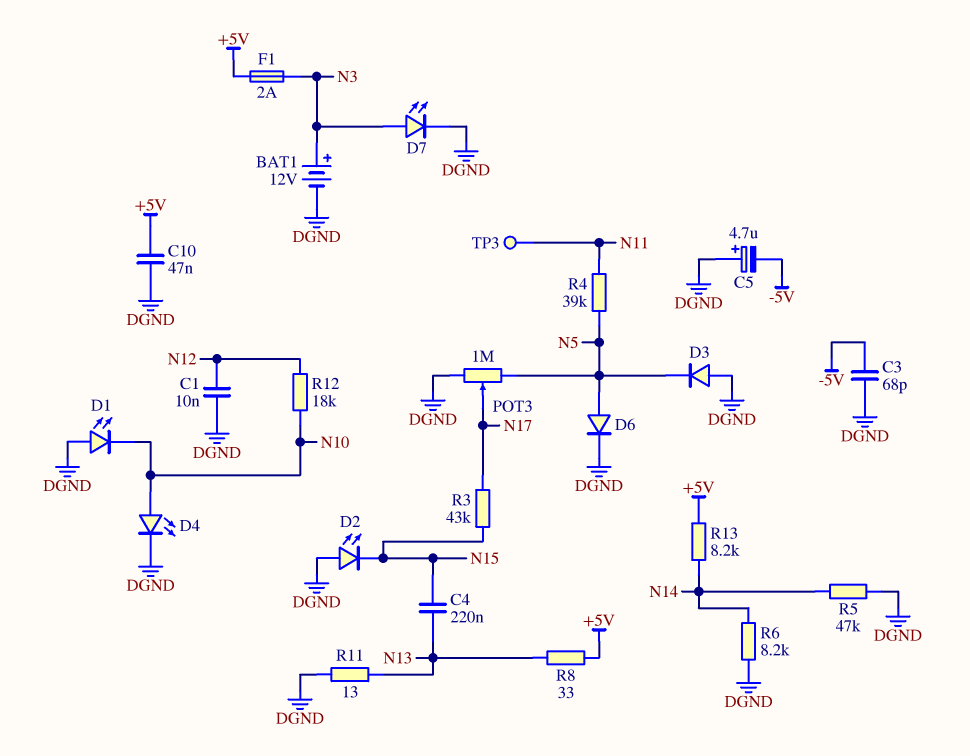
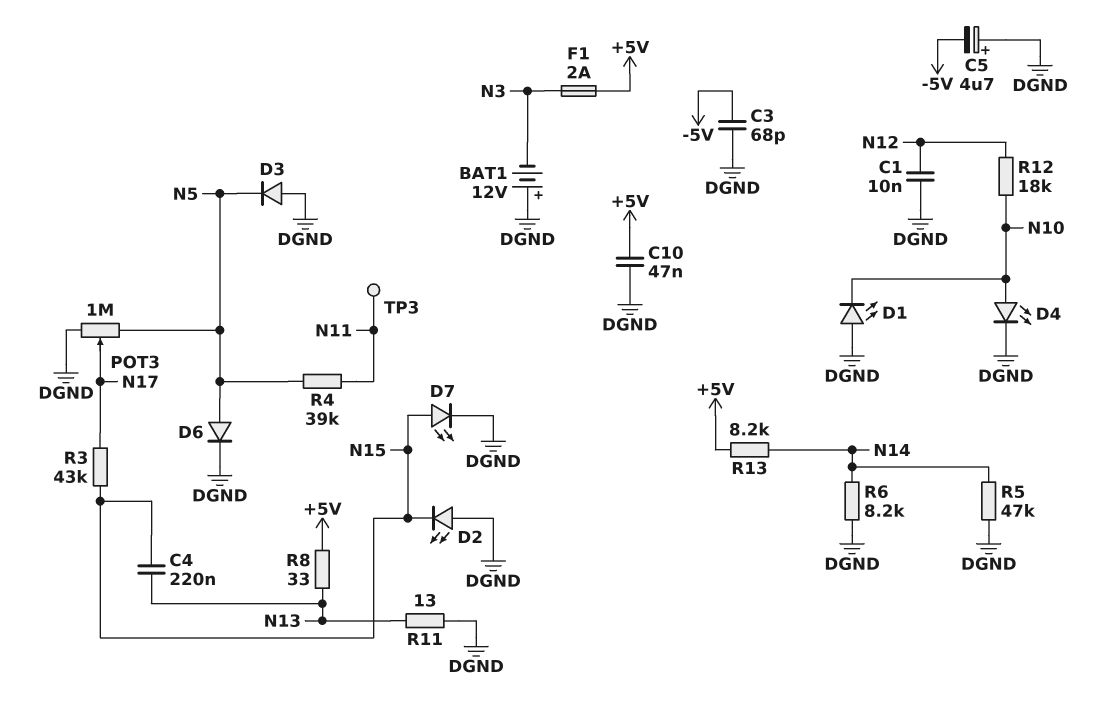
BAT1: 12V (plus N3, minus DGND) -> 12V (plus DGND, minus N3)
D7: LED (A N3, K DGND) -> LED (A N15, K DGND)

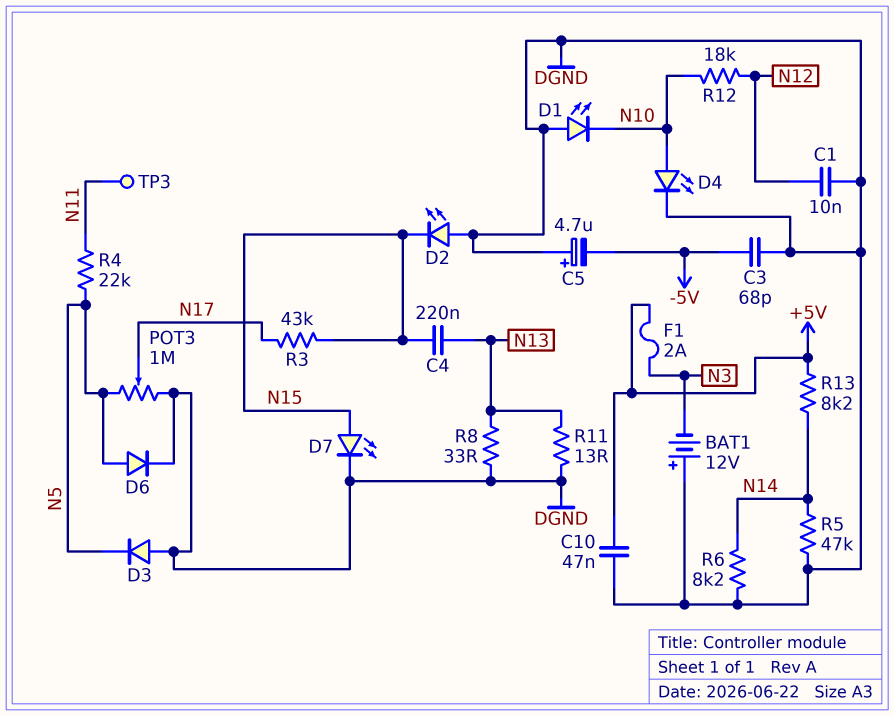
R4: 39k (N5, N11) -> 22k (N5, N11)
R8: 33 (+5V, N13) -> 33 (DGND, N13)

